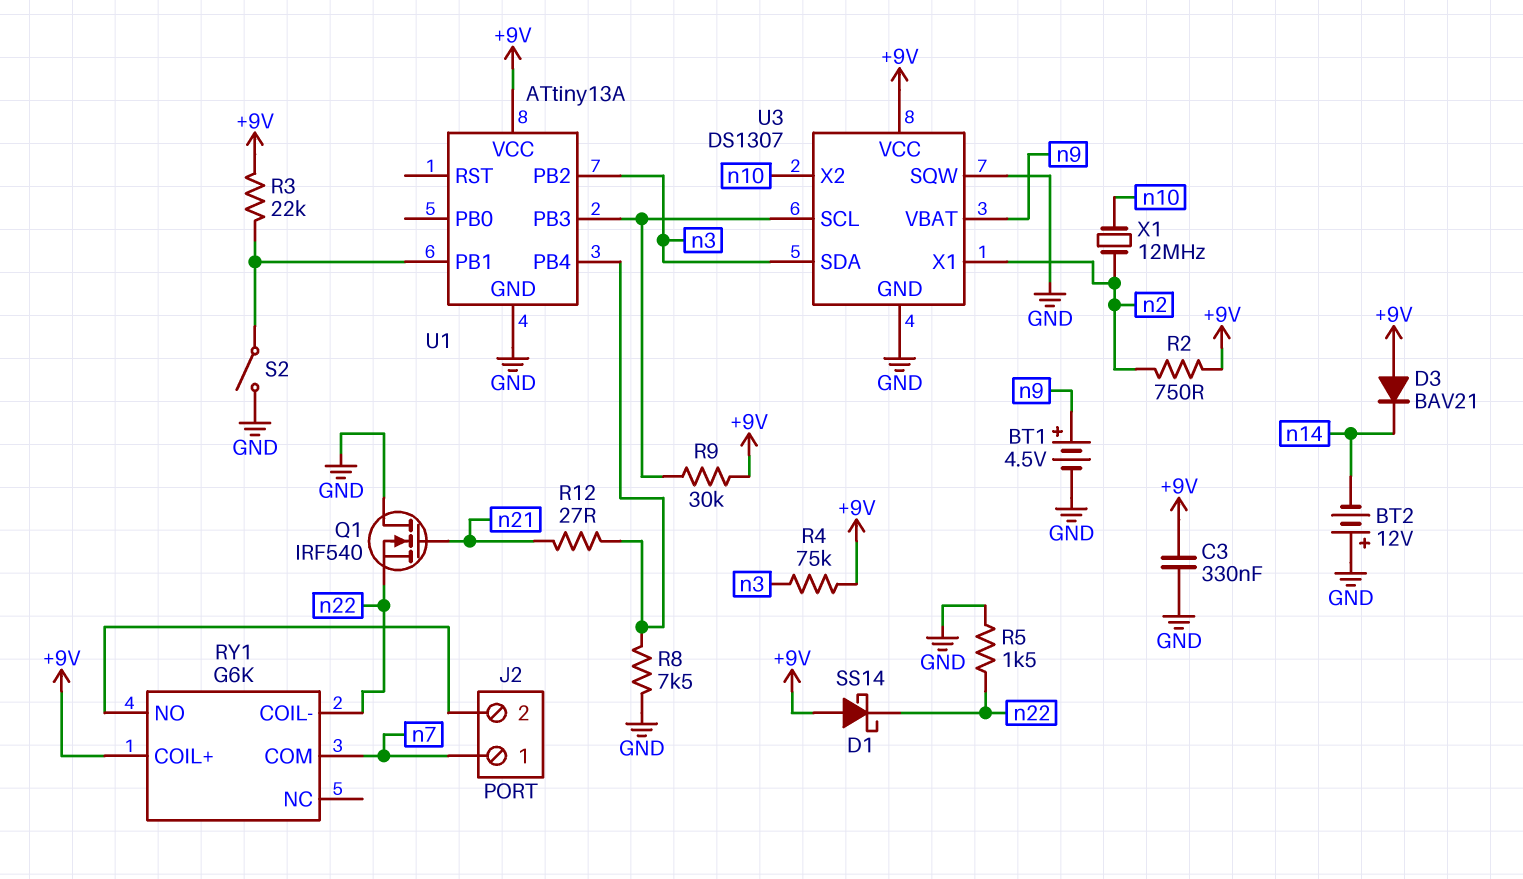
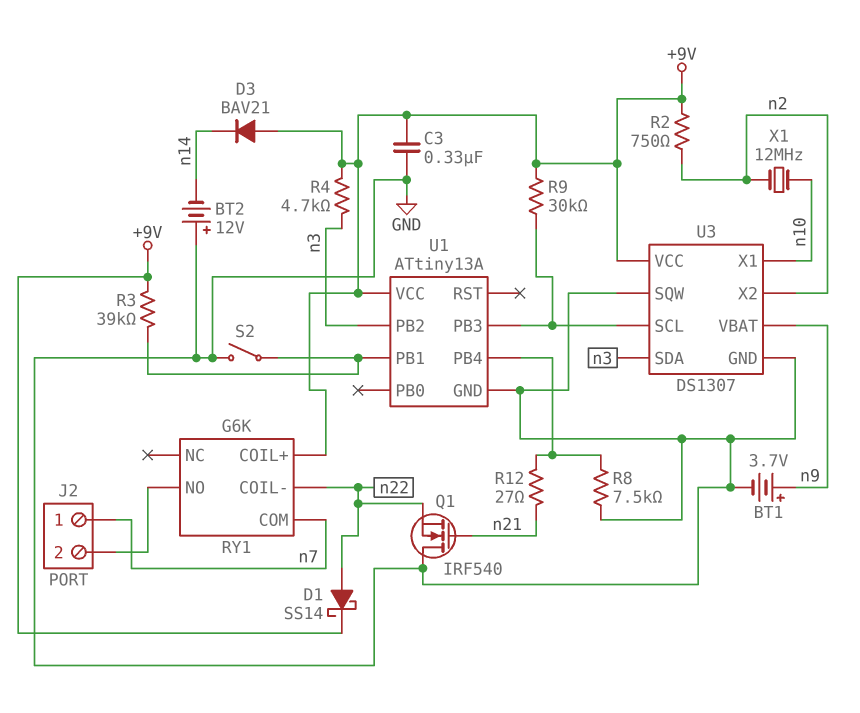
BT1: 4.5V (plus n9, minus GND) -> 3.7V (plus n9, minus GND)
D1: schottky SS14 (A +9V, K n22) -> schottky SS14 (A n22, K +9V)
R3: 22k (+9V, U1/PB1) -> 39k (+9V, U1/PB1)
R4: 75k (+9V, n3) -> 4.7k (+9V, n3)
R5: 1.5k (GND, n22) -> none
U3 pin X1: n2 -> n10
U3 pin X2: n10 -> n2

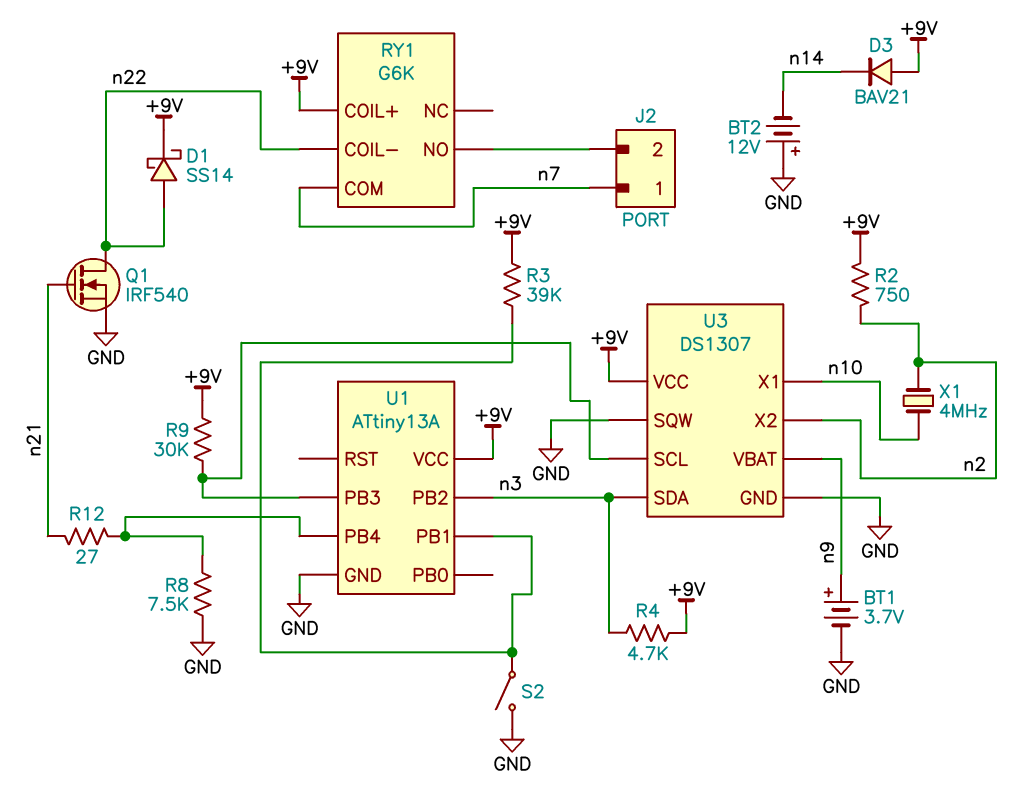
C3: 330nF (+9V, GND) -> none
Q1: NMOS IRF540 (G n21, D GND, S n22) -> NMOS IRF540 (G n21, D n22, S GND)
X1: 12MHz (n2, n10) -> 4MHz (n2, n10)

